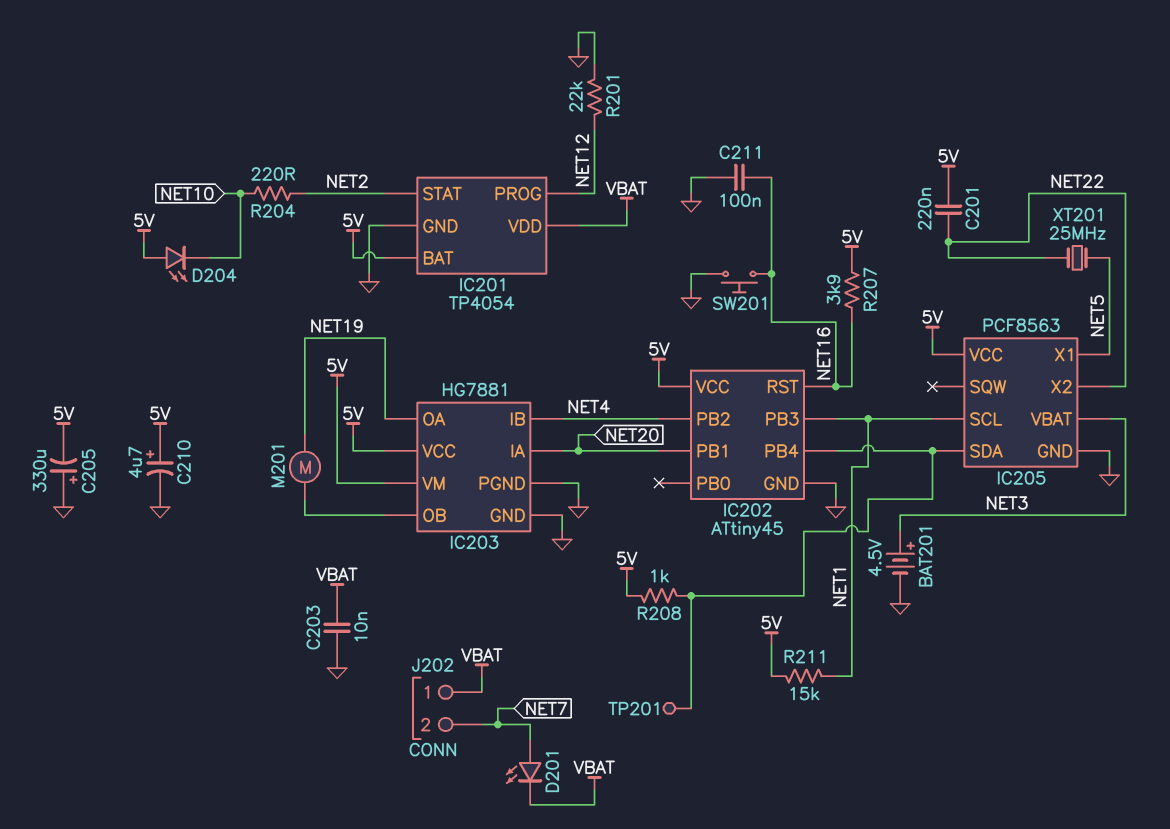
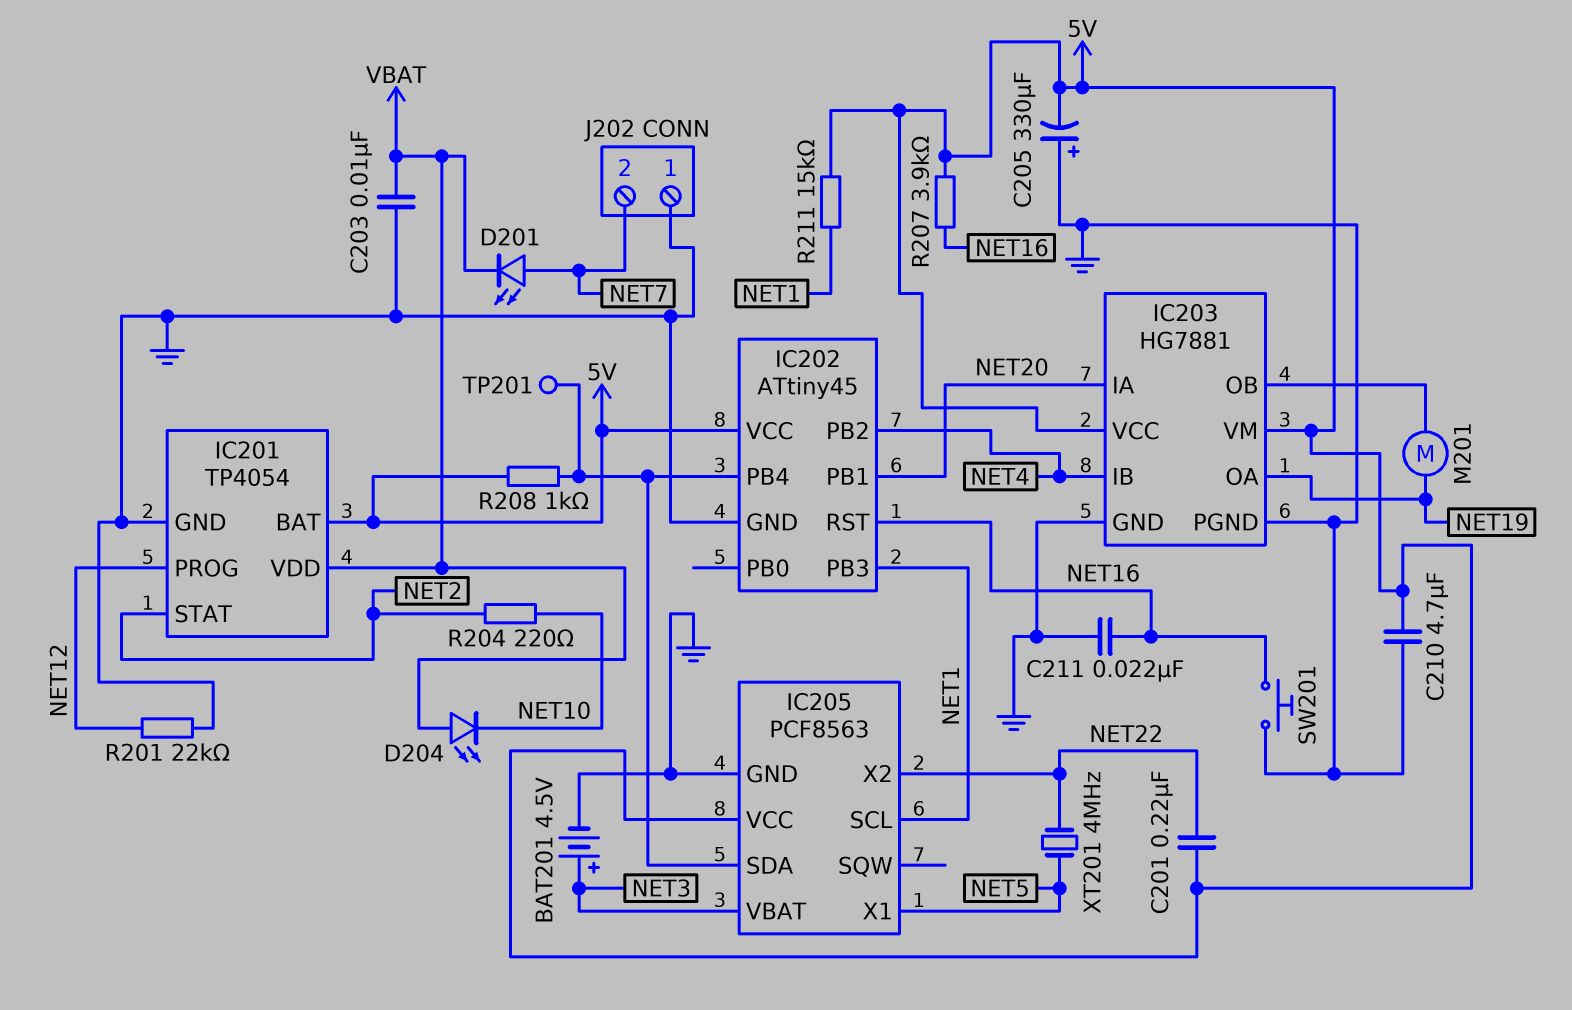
C210: 4.7uF (plus 5V, minus GND) -> 4.7uF (5V, GND)
C211: 100nF (GND, NET16) -> 22nF (GND, NET16)
D204: LED (A 5V, K NET10) -> LED (A VBAT, K NET10)
J202 pin 1: VBAT -> GND
XT201: 25MHz (NET5, NET22) -> 4MHz (NET5, NET22)

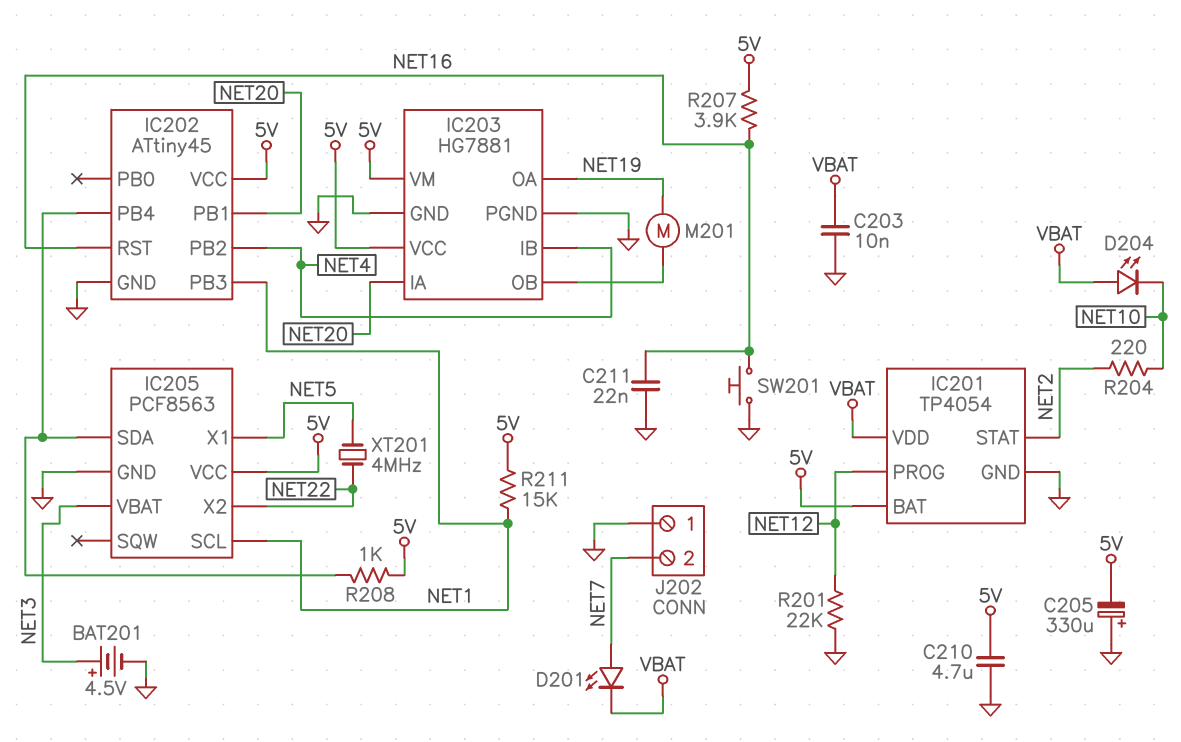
C201: 220nF (5V, NET22) -> none
TP201: test point (IC202/PB4) -> none

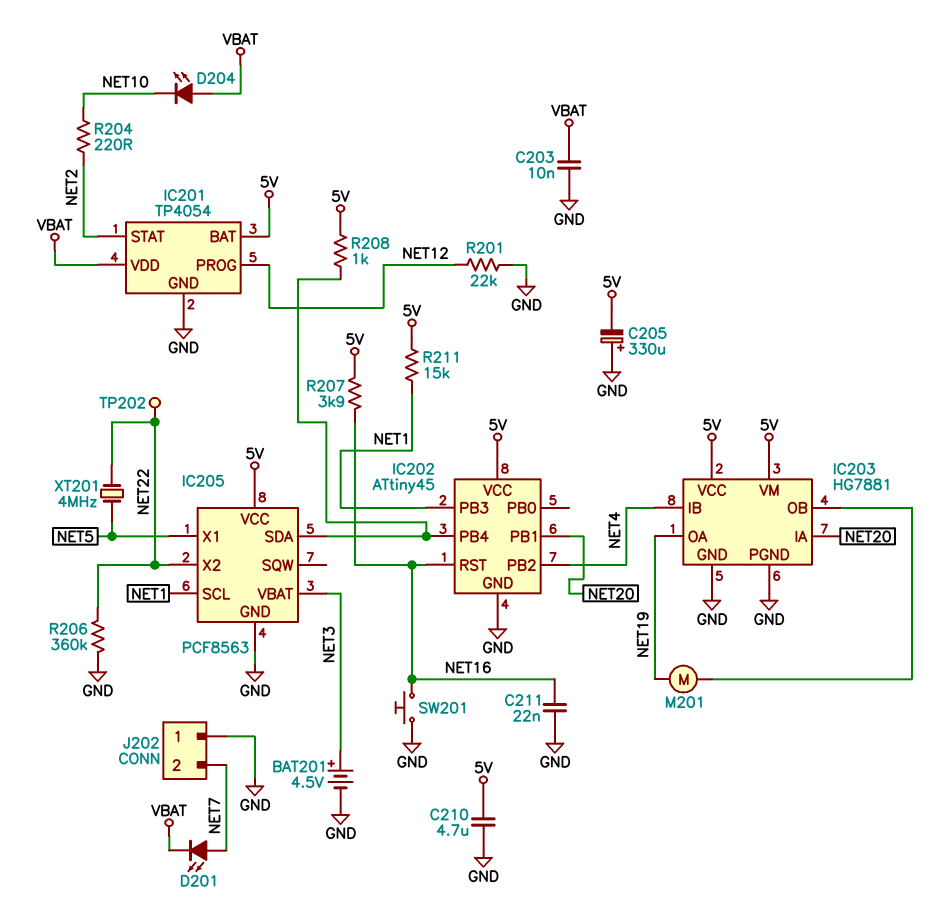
R206: none -> 360k (GND, NET22)
TP202: none -> test point (NET22)

